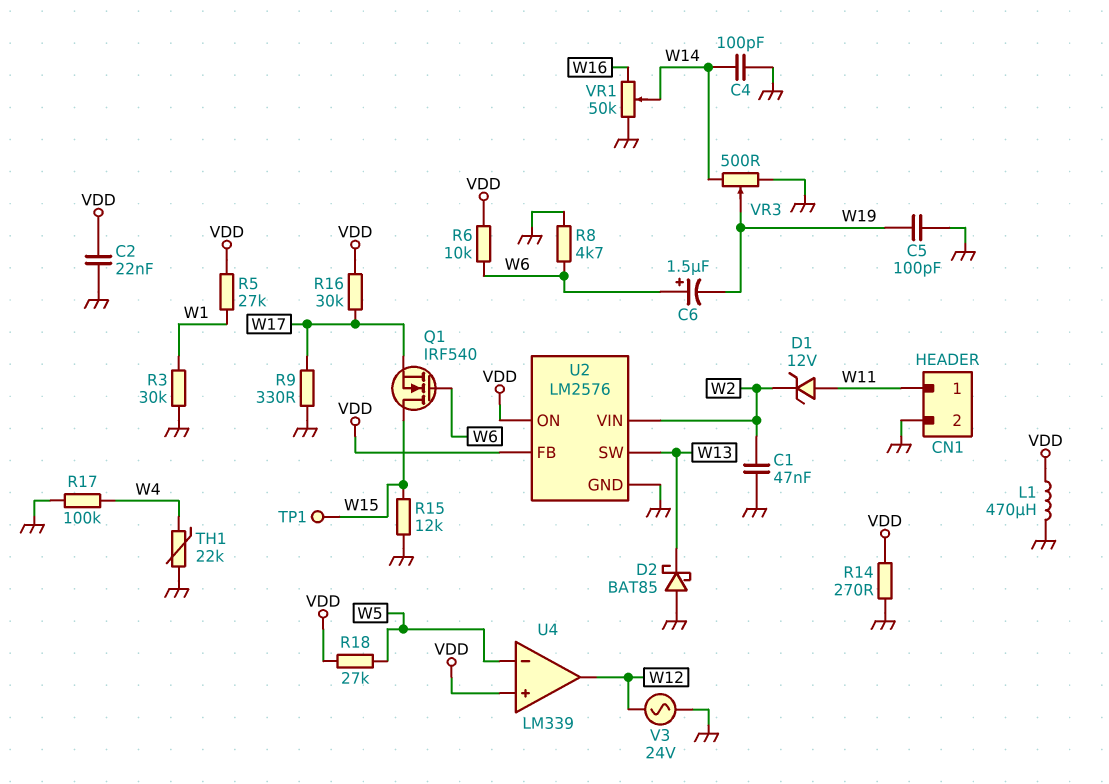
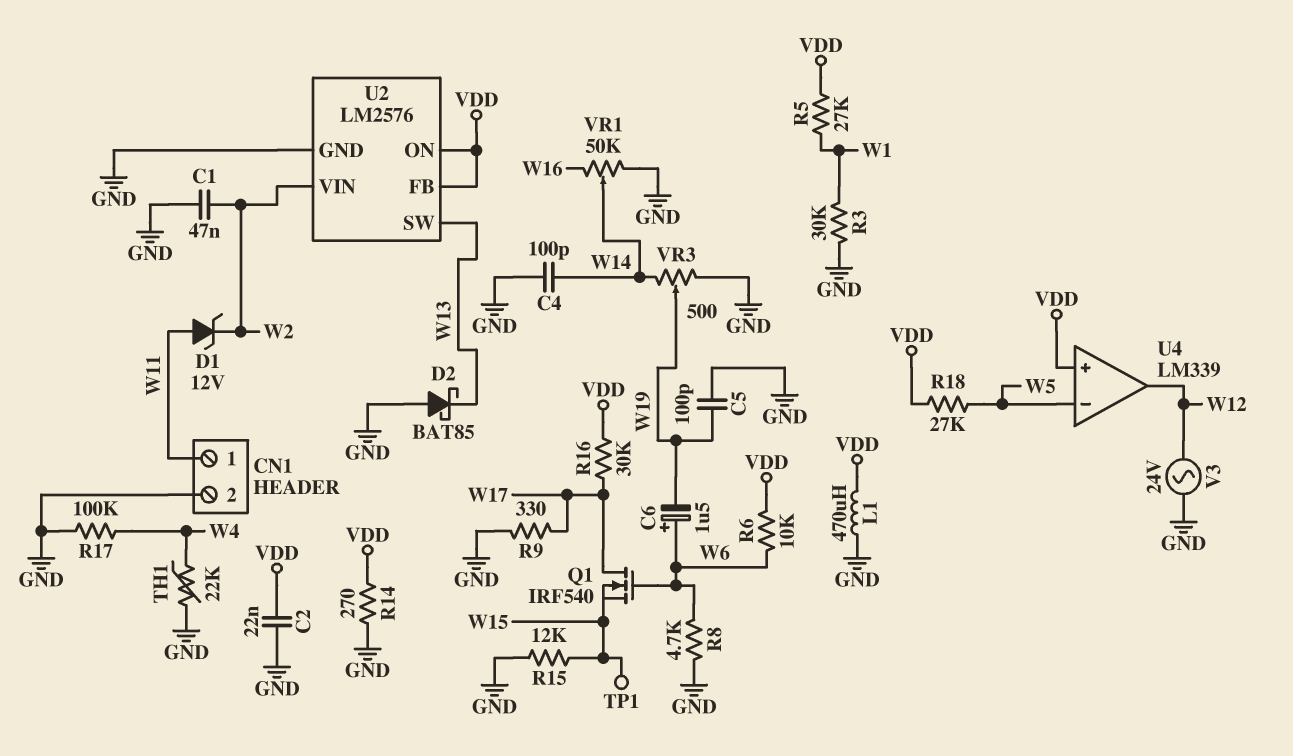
Q1: NMOS IRF540 (G W6, D W15, S W17) -> NMOS IRF540 (G W6, D W17, S W15)

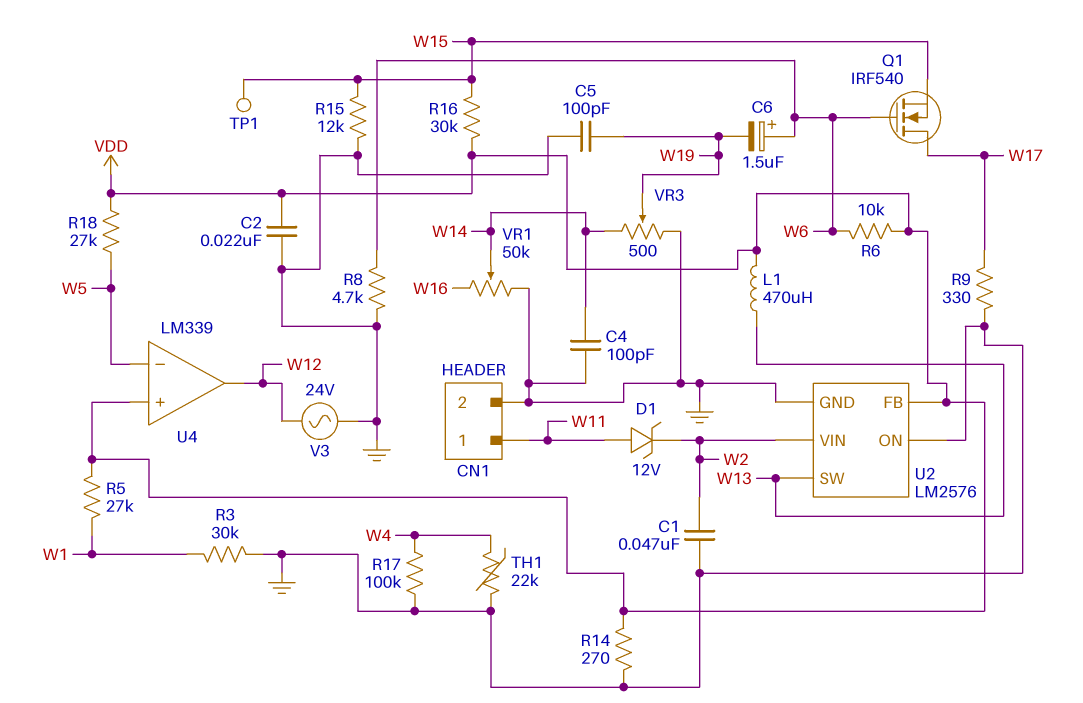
D2: schottky BAT85 (A GND, K W13) -> none
L1: 470uH (GND, VDD) -> 470uH (VDD, W13)
R16: 30k (VDD, W17) -> 30k (VDD, W15)
U2 pin ON: VDD -> GND

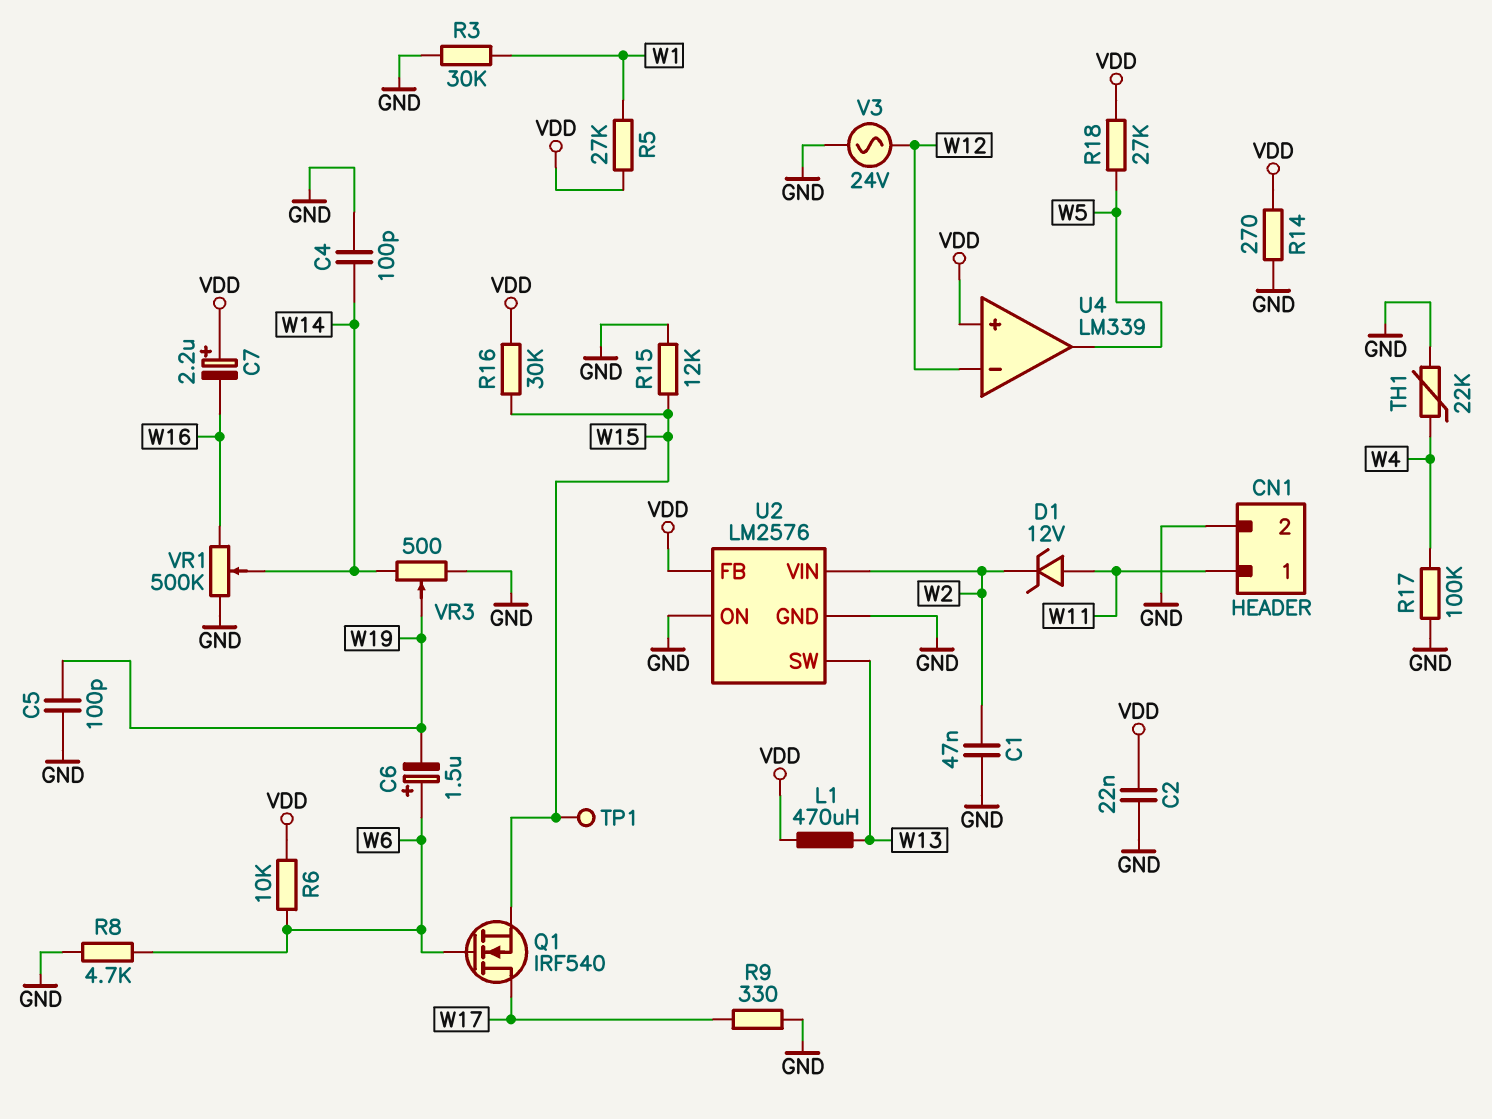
C7: none -> 2.2uF (plus VDD, minus W16)
U4 pin in-: W5 -> W12
U4 pin out: W12 -> W5
VR1: 50k (GND, W16, wiper W14) -> 500k (GND, W16, wiper W14)

